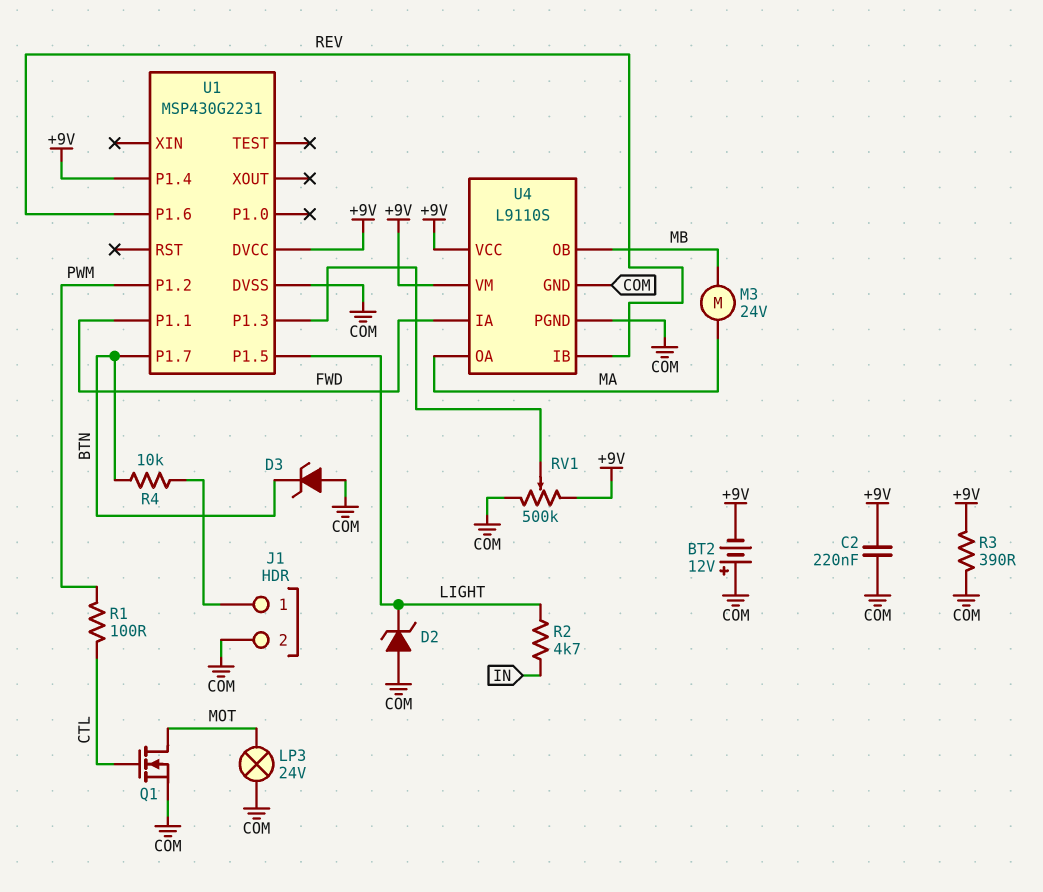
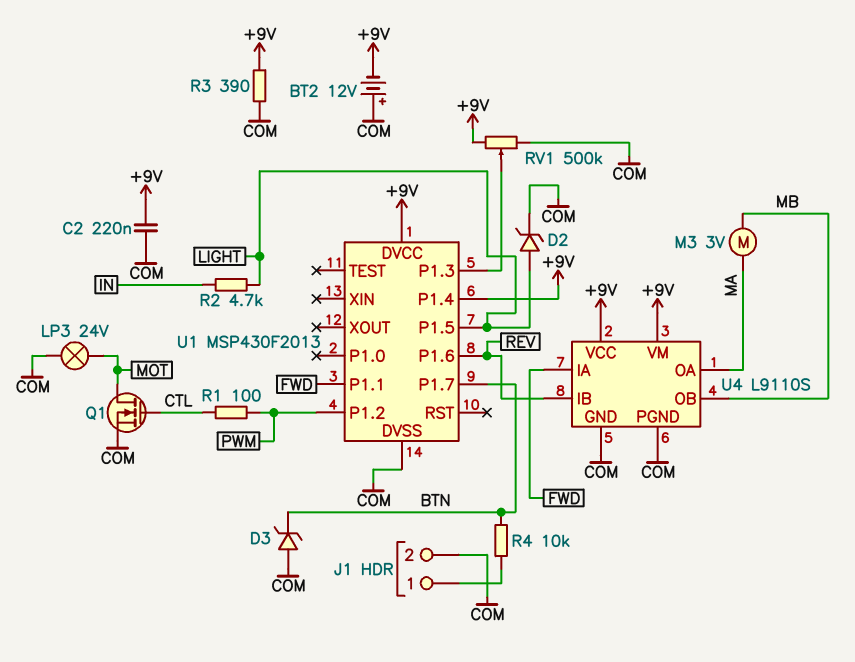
D2: zener (A COM, K LIGHT) -> zener (A LIGHT, K COM)
M3: motor 24V (MA, MB) -> motor 3V (MA, MB)
U1: MSP430G2231 -> MSP430F2013

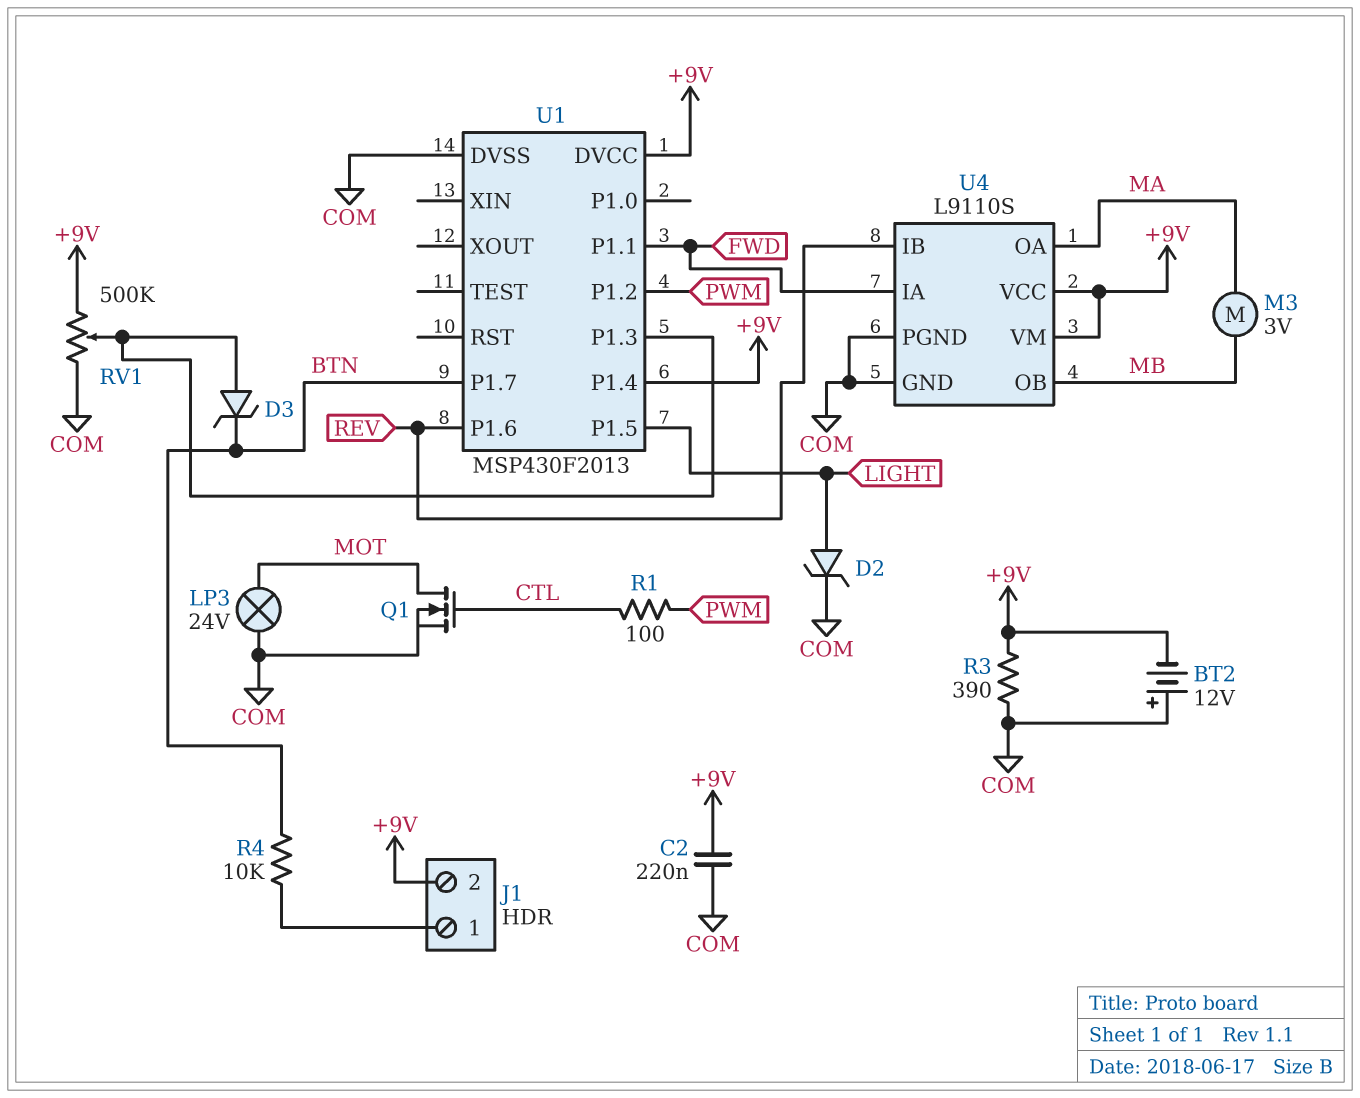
D3: zener (A COM, K BTN) -> zener (A U1/P1.3, K BTN)
J1 pin 2: COM -> +9V
R2: 4.7k (IN, LIGHT) -> none

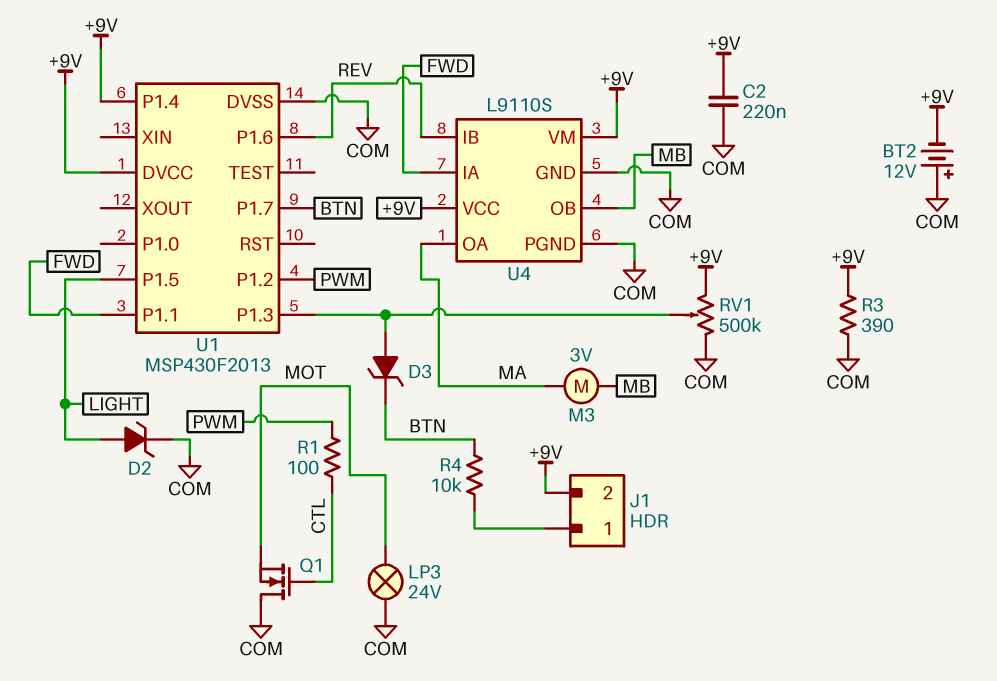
Q1: NMOS (G CTL, D MOT, S COM) -> NMOS (G CTL, D COM, S MOT)

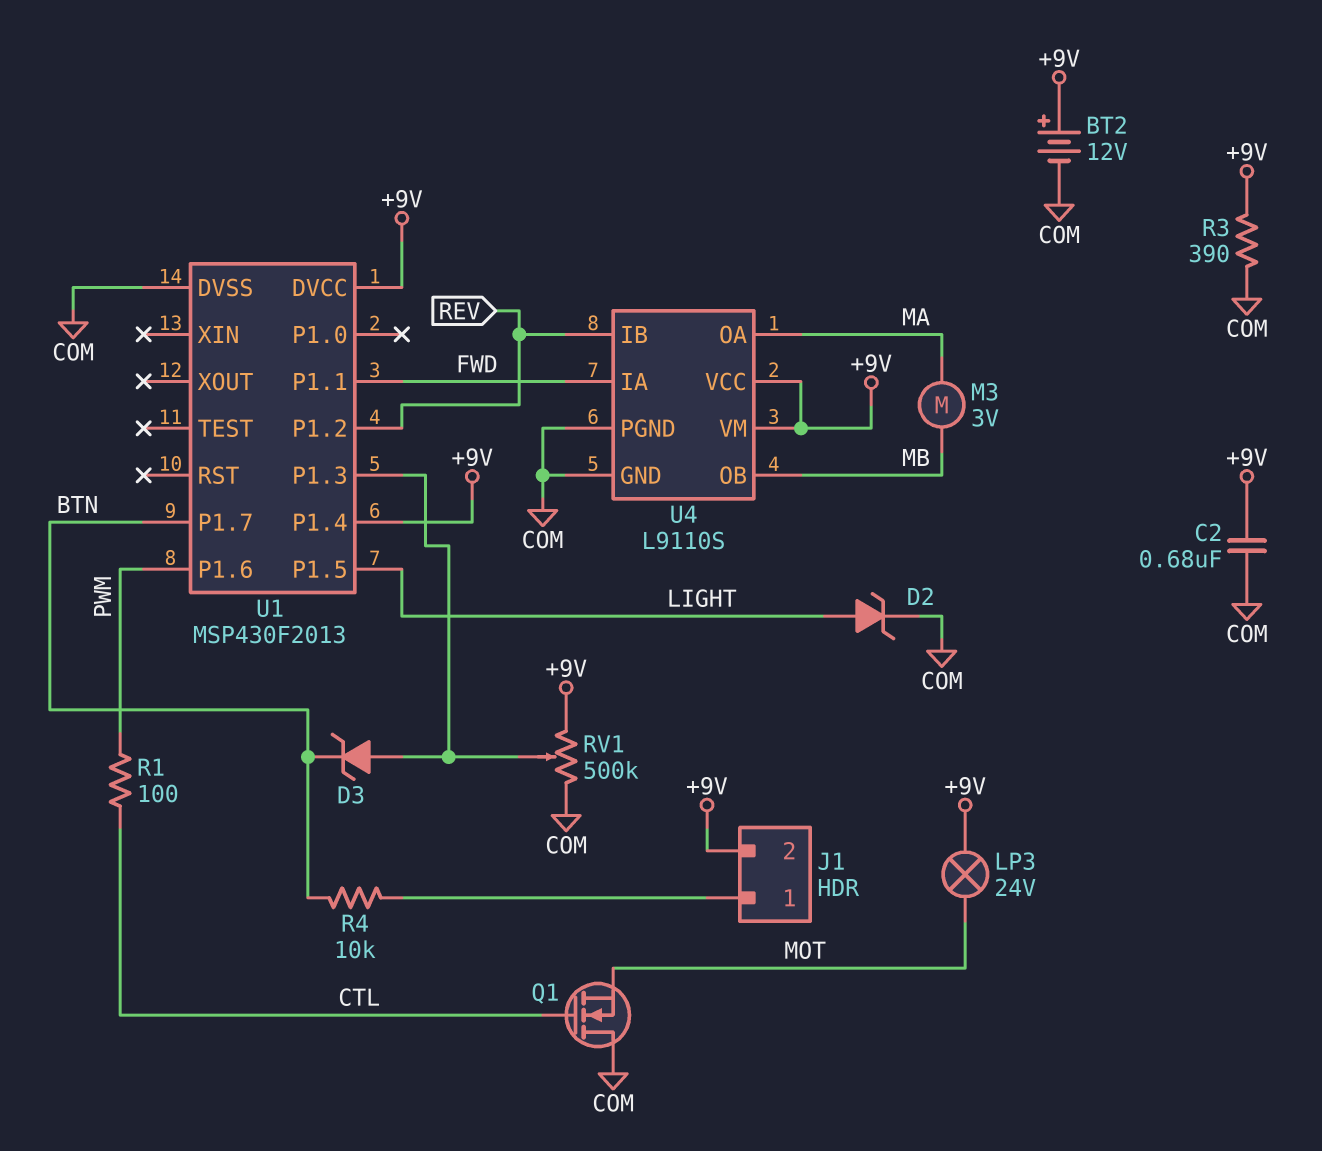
BT2: 12V (plus COM, minus +9V) -> 12V (plus +9V, minus COM)
C2: 220nF (+9V, COM) -> 680nF (+9V, COM)
LP3: lamp 24V (COM, MOT) -> lamp 24V (+9V, MOT)
U1 pin P1.2: PWM -> REV
U1 pin P1.6: REV -> PWM

